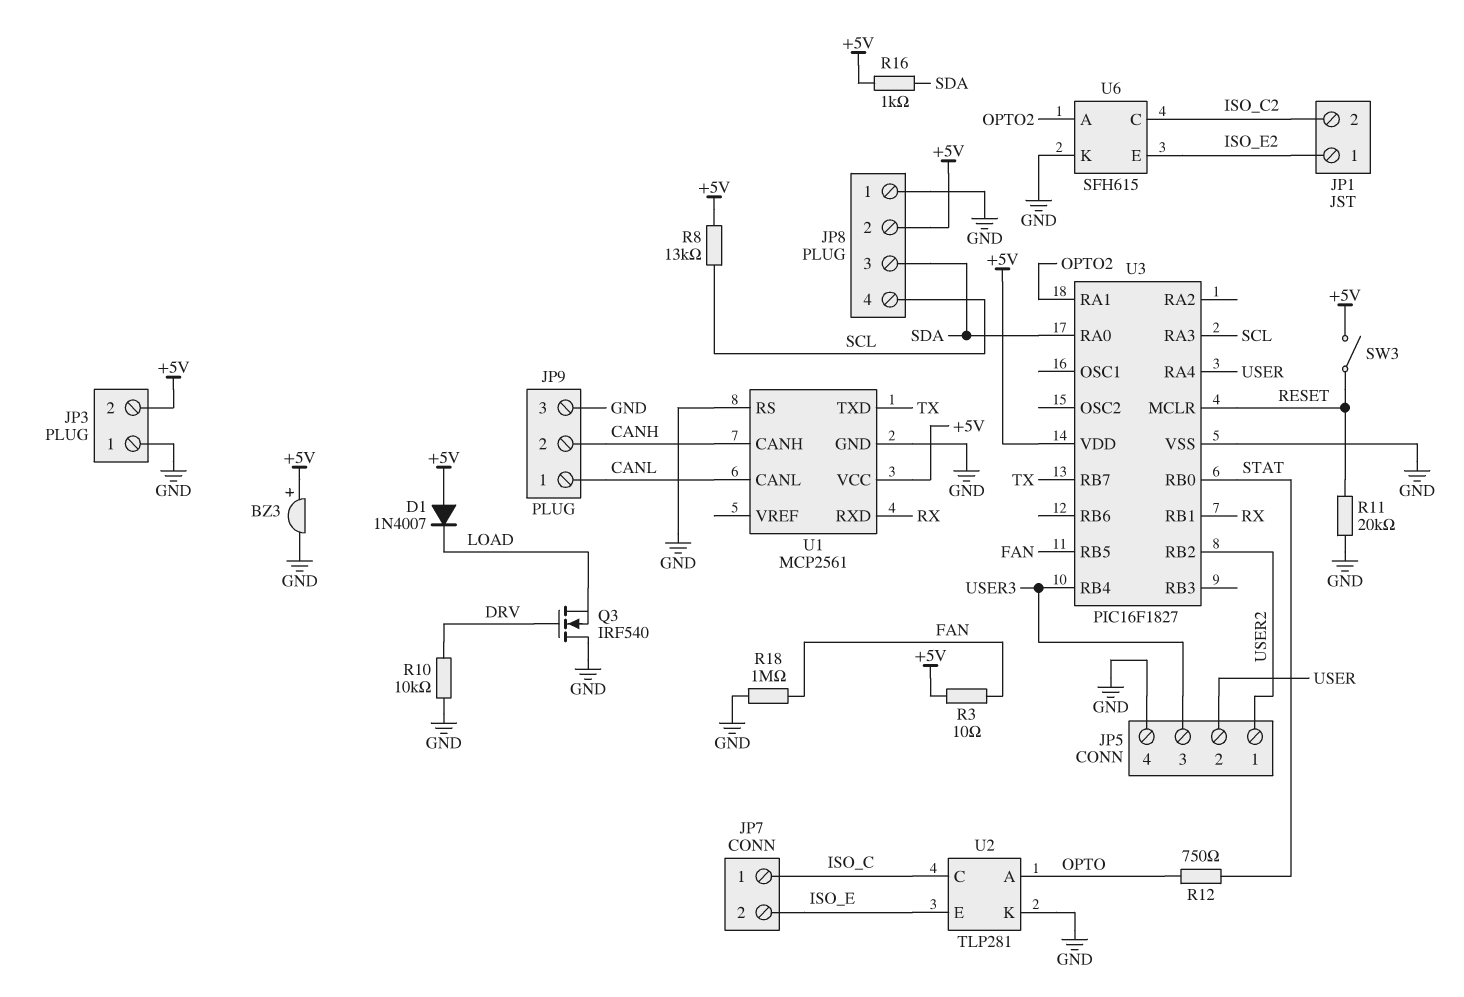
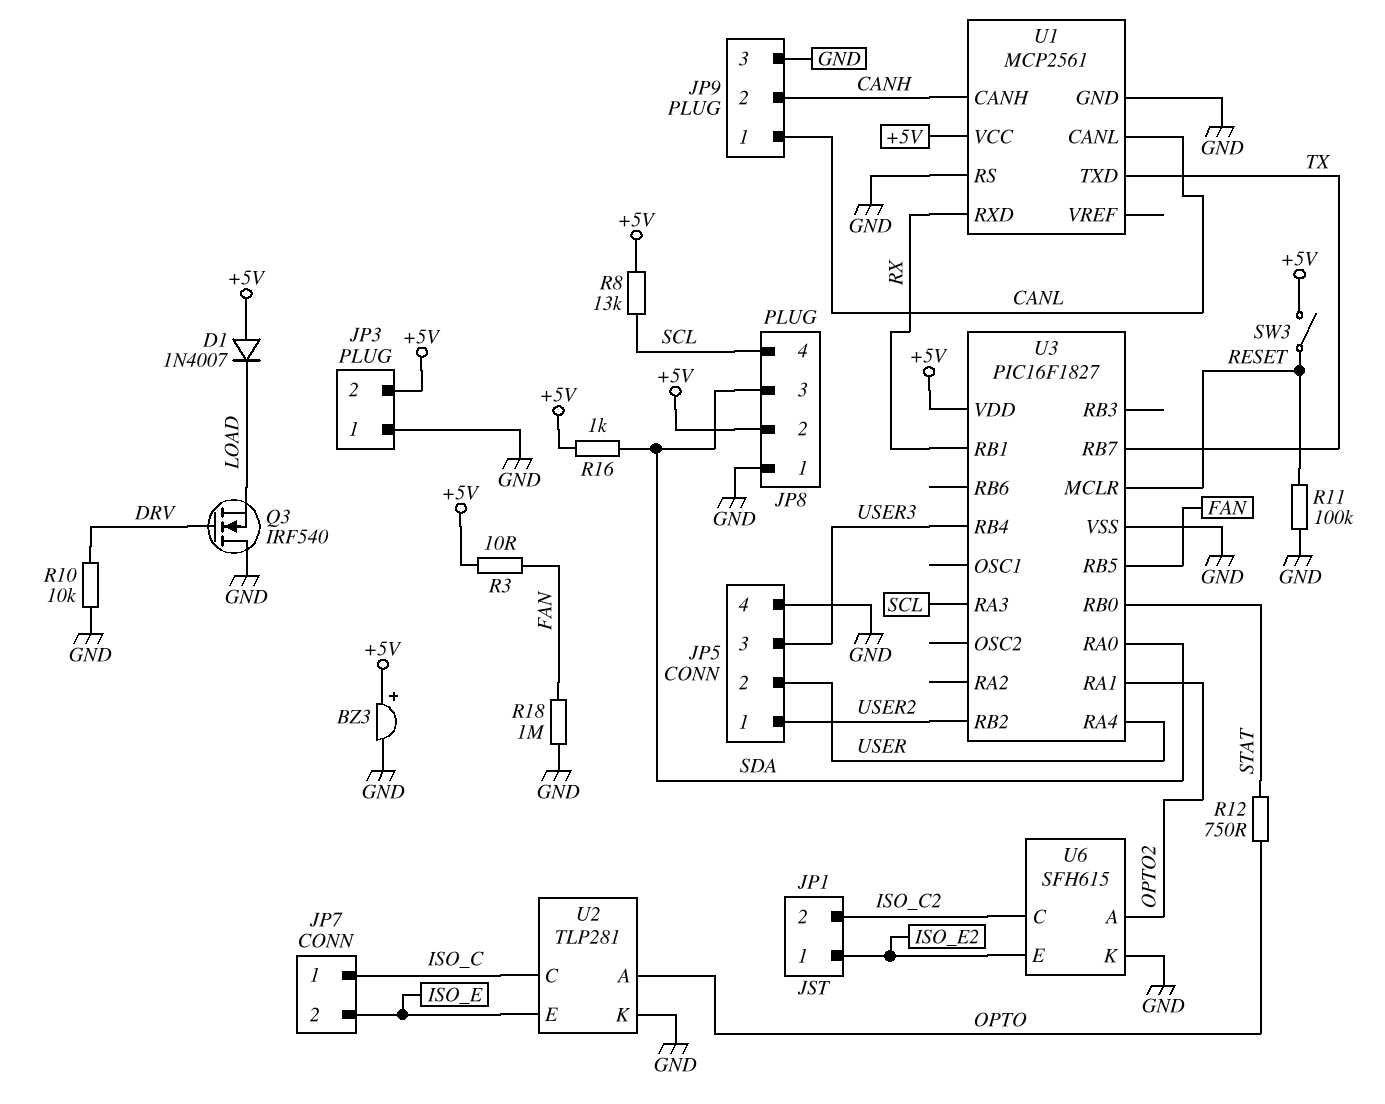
R11: 20k (GND, RESET) -> 100k (GND, RESET)

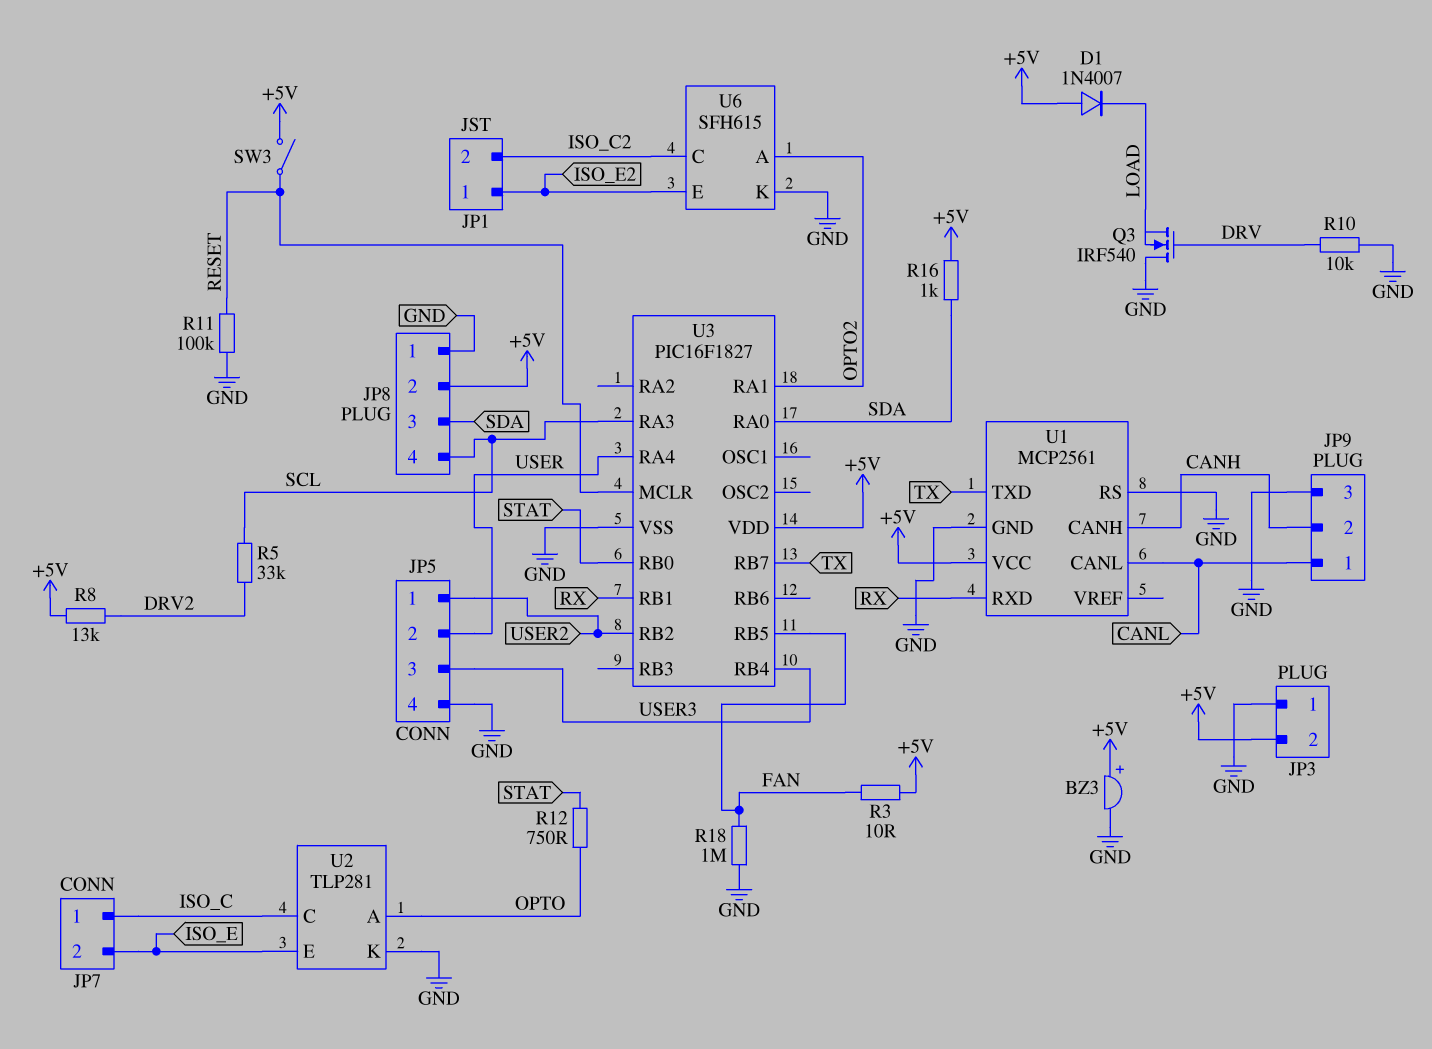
R5: none -> 33k (DRV2, SCL)
R8: 13k (+5V, SCL) -> 13k (+5V, DRV2)

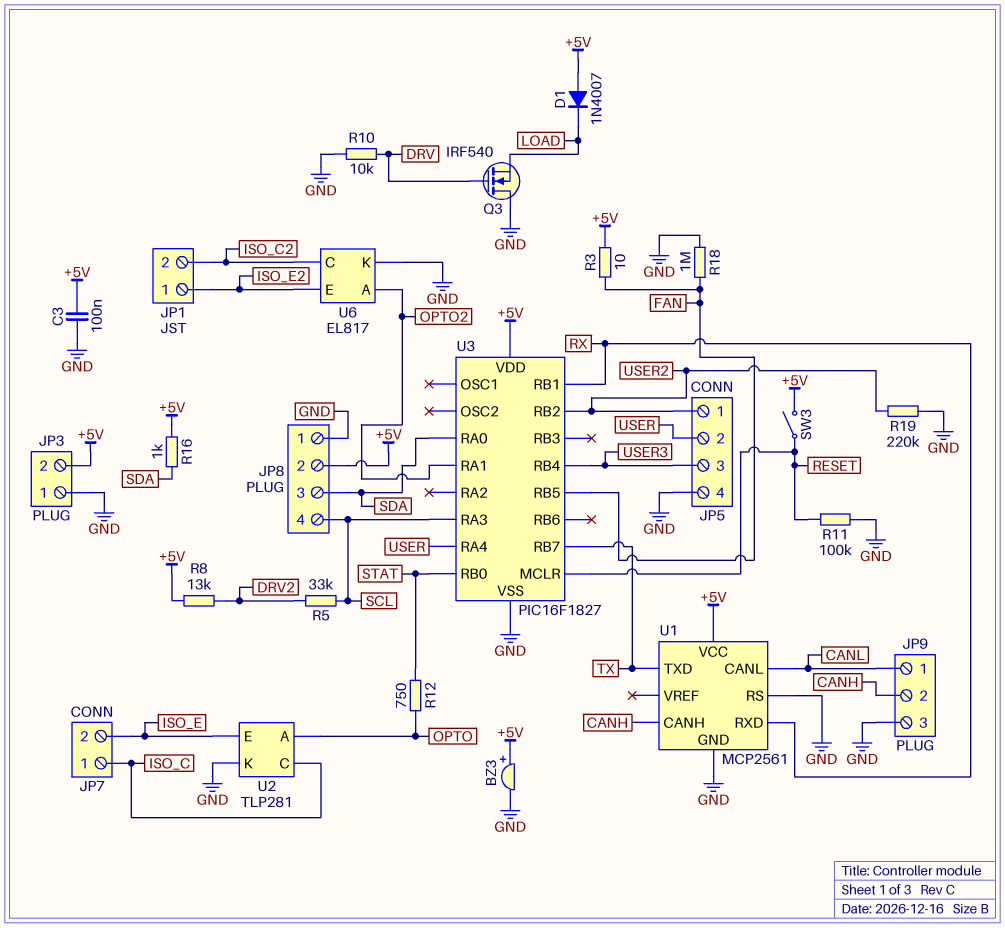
C3: none -> 100nF (+5V, GND)
R19: none -> 220k (GND, USER2)
U6: SFH615 -> EL817

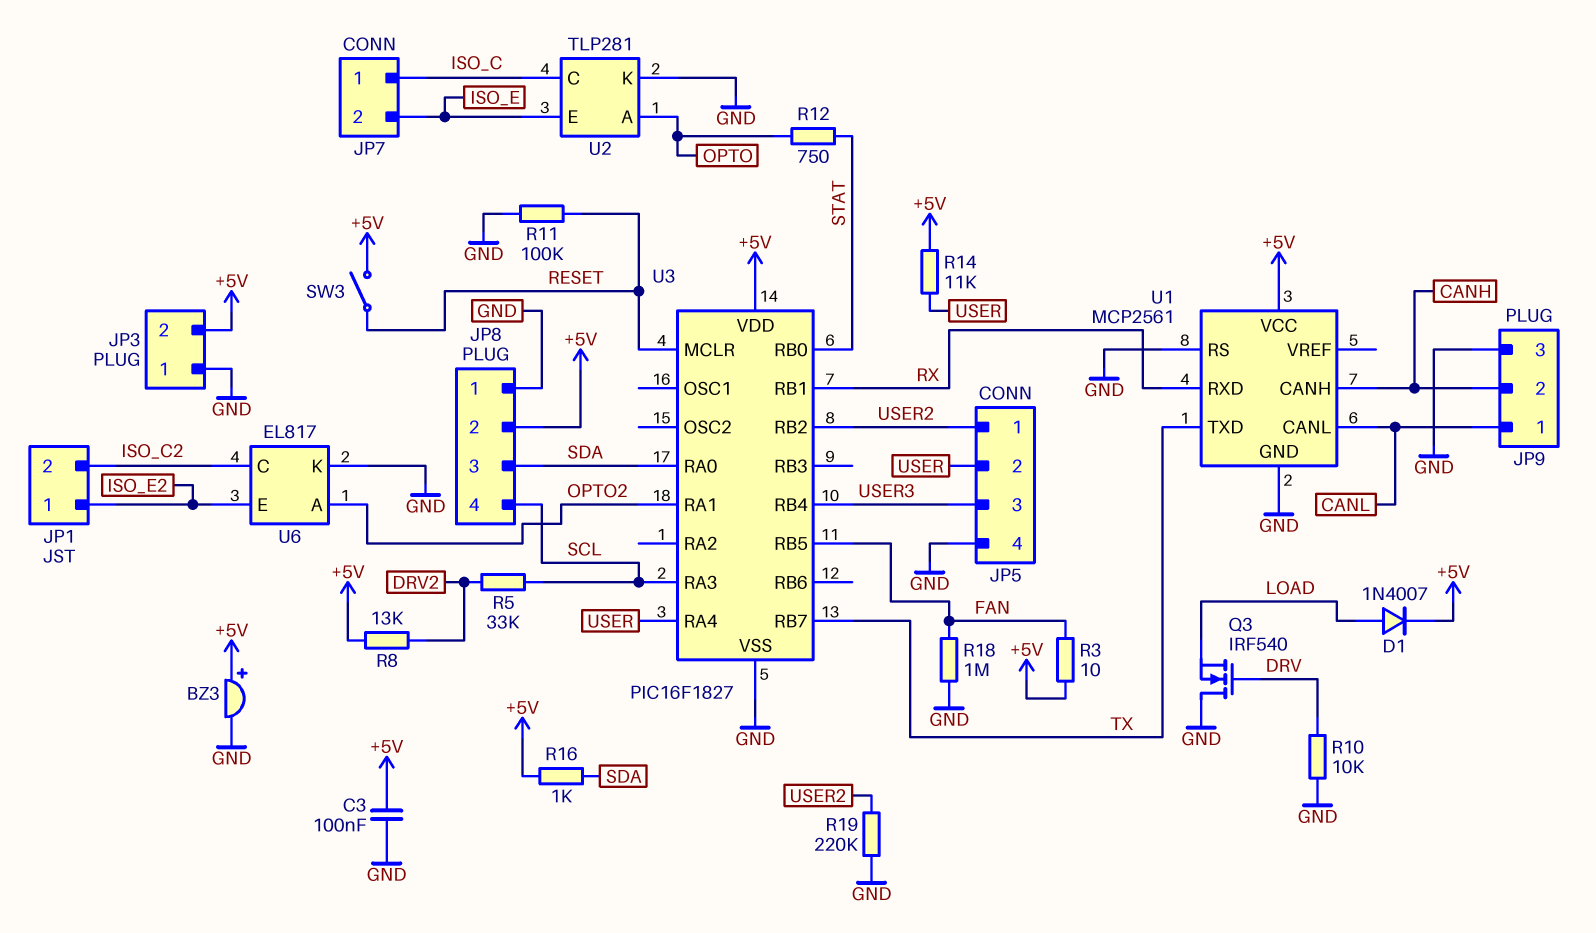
D1: diode 1N4007 (A +5V, K LOAD) -> diode 1N4007 (A LOAD, K +5V)
R14: none -> 11k (+5V, USER)

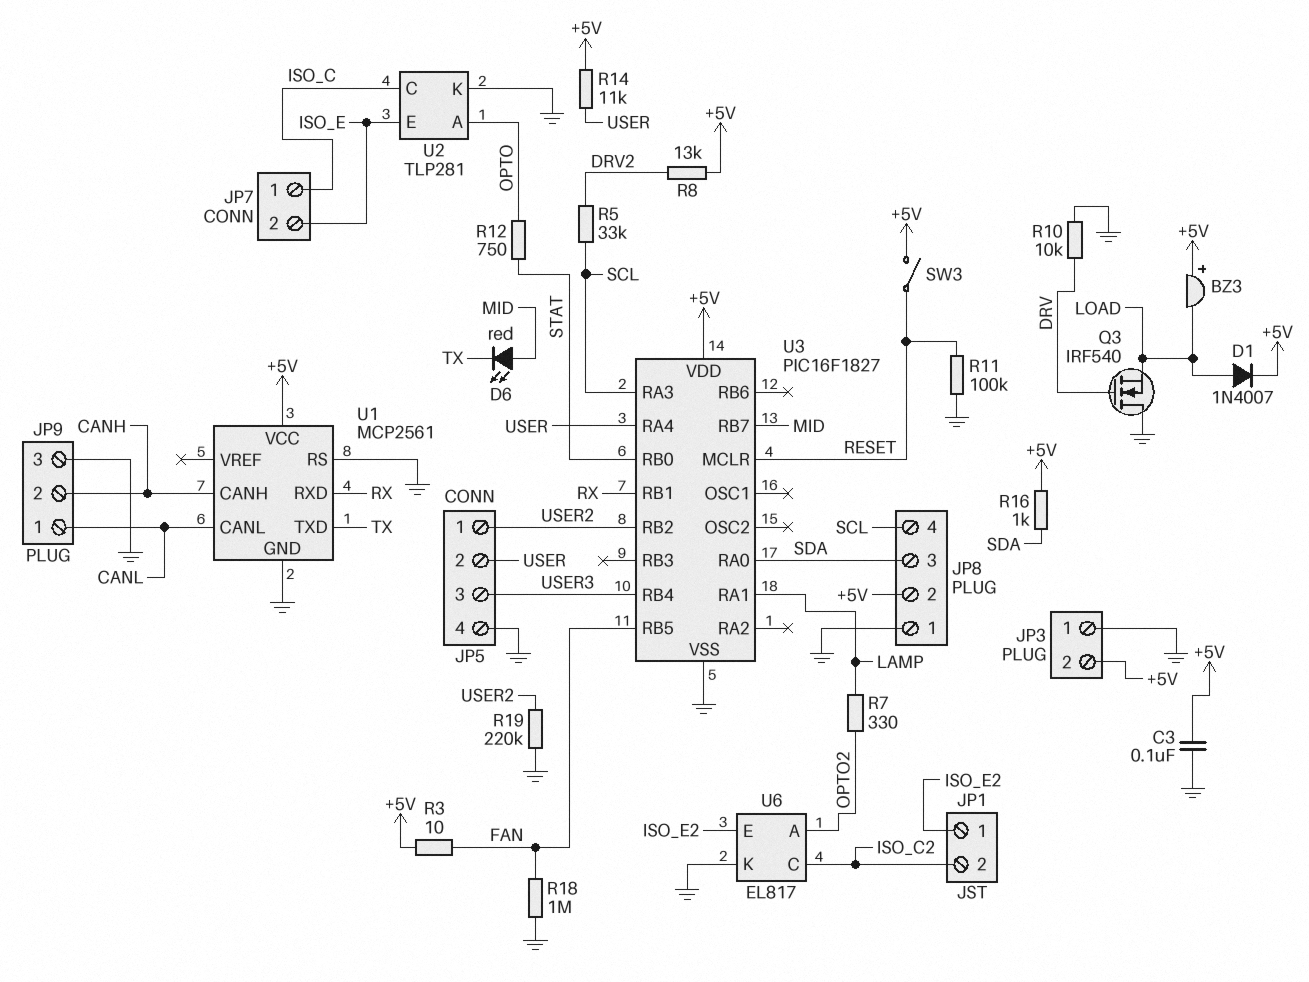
BZ3: buzzer (plus +5V, minus GND) -> buzzer (plus +5V, minus LOAD)
D6: none -> LED red (A MID, K TX)
R7: none -> 330 (LAMP, OPTO2)
U3 pin RA1: OPTO2 -> LAMP
U3 pin RB7: TX -> MID

